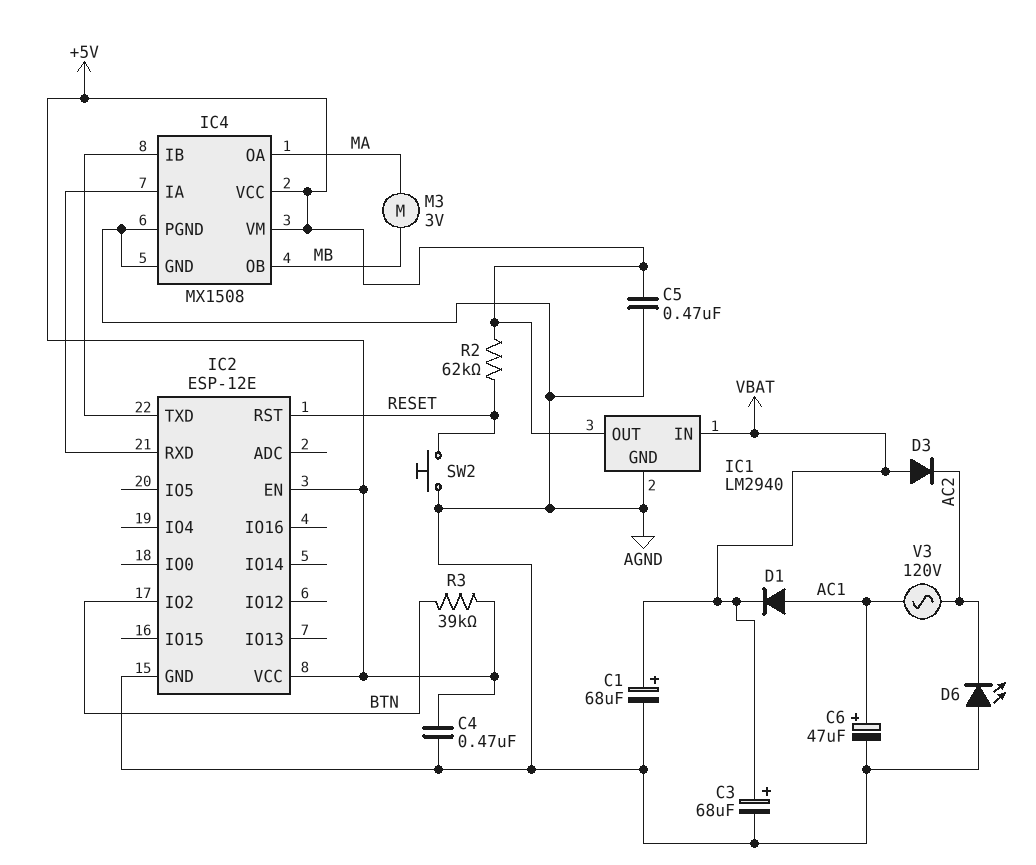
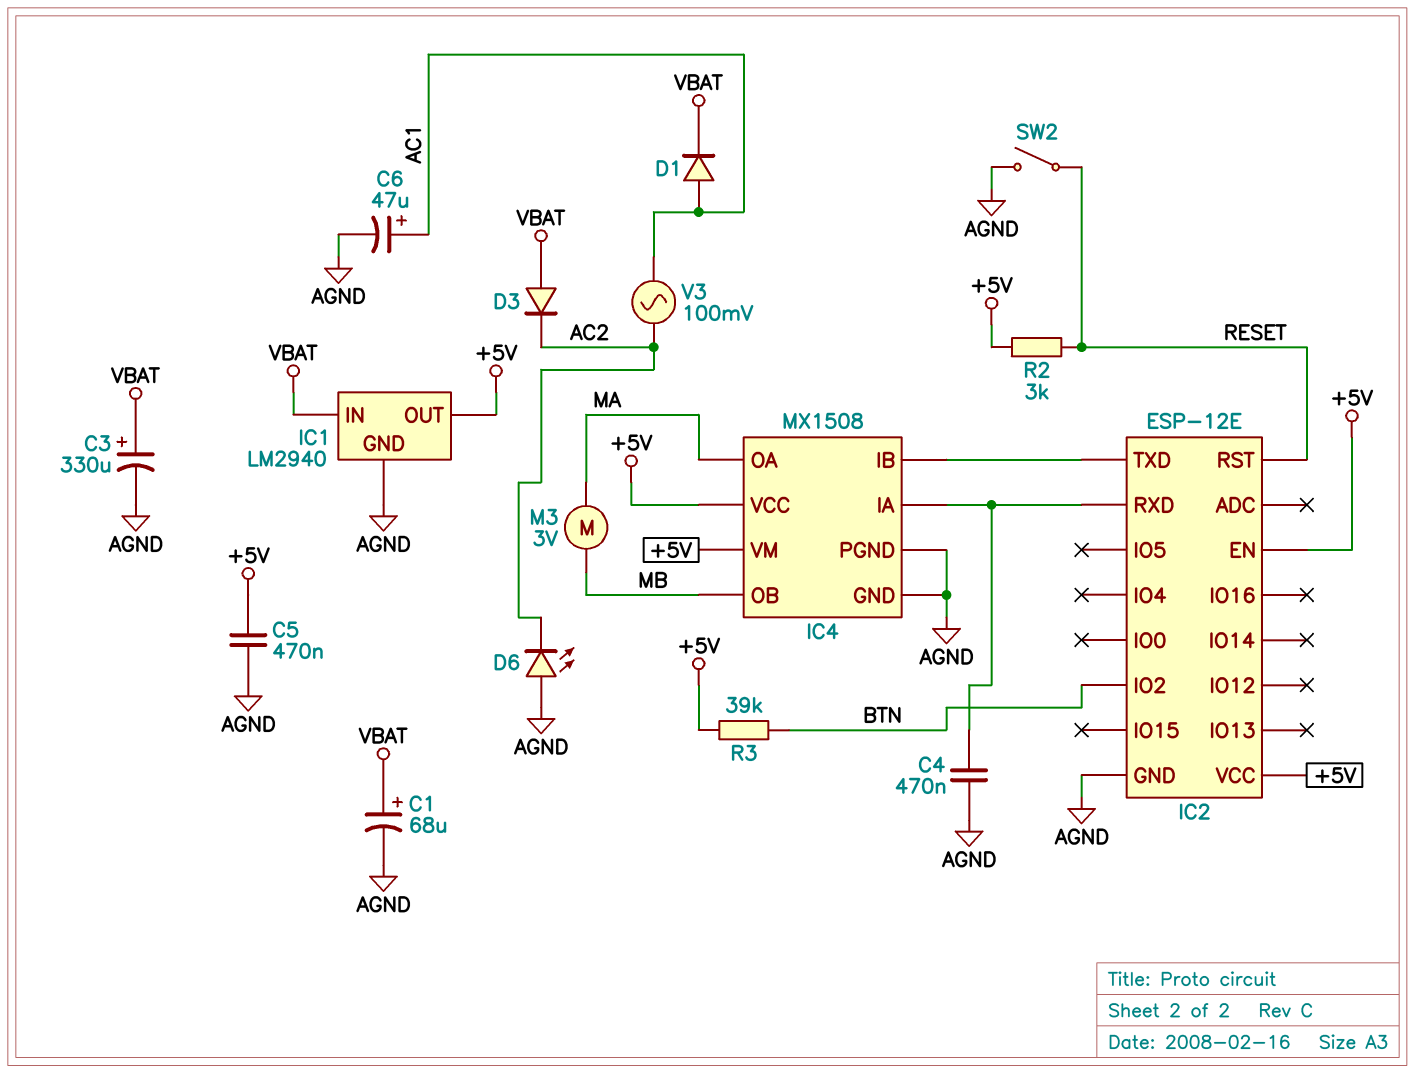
C3: 68uF (plus VBAT, minus AGND) -> 330uF (plus VBAT, minus AGND)
C4: 470nF (+5V, AGND) -> 470nF (AGND, IC2/RXD)
R2: 62k (+5V, RESET) -> 3k (+5V, RESET)
SW2: button (AGND, RESET) -> switch (AGND, RESET)
V3: AC 120V (AC1, AC2) -> AC 100mV (AC1, AC2)

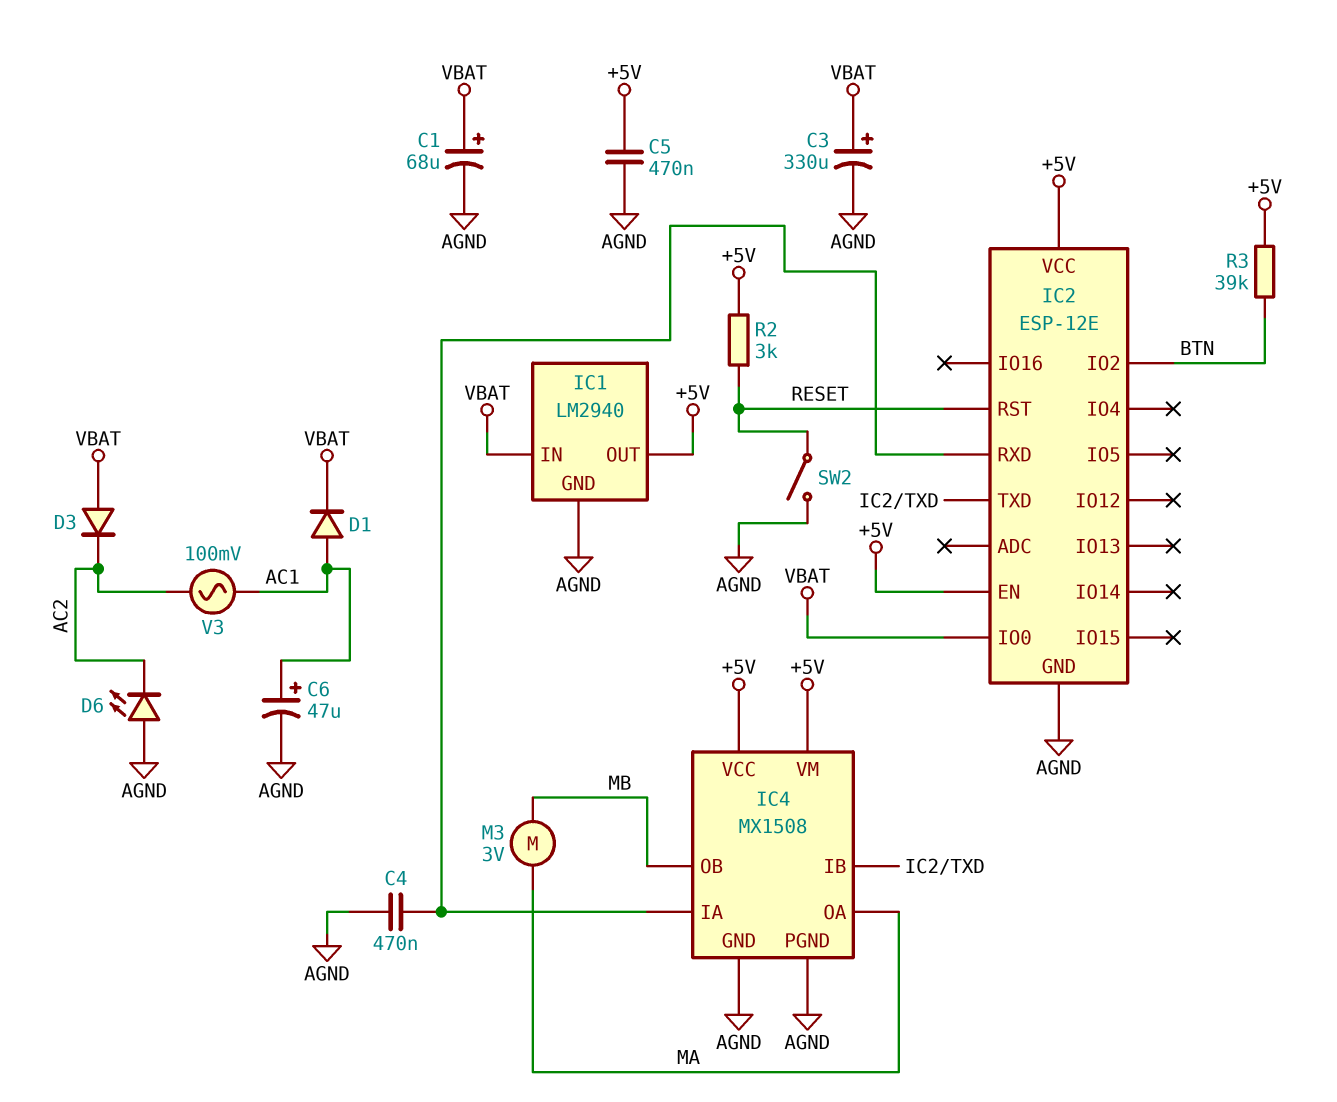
IC2 pin IO0: none -> VBAT

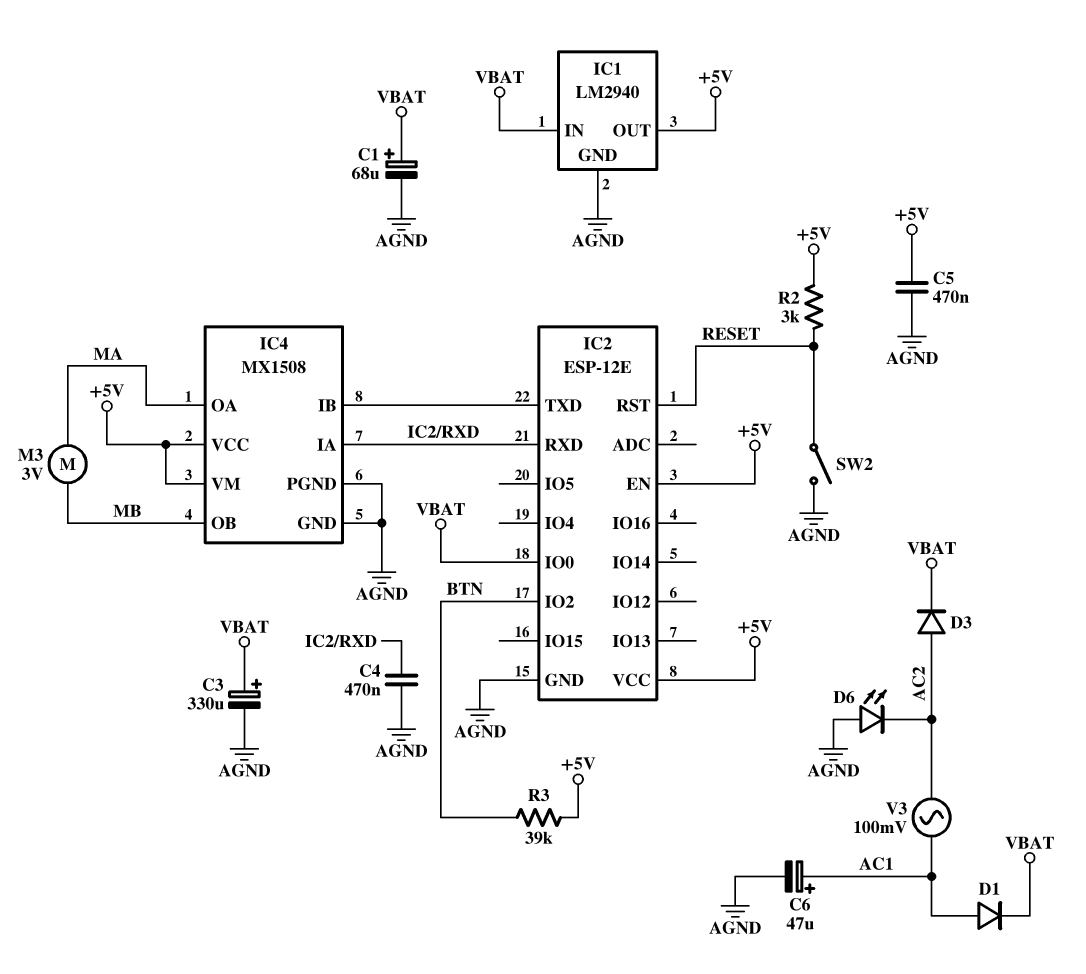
D3: diode (A VBAT, K AC2) -> diode (A AC2, K VBAT)

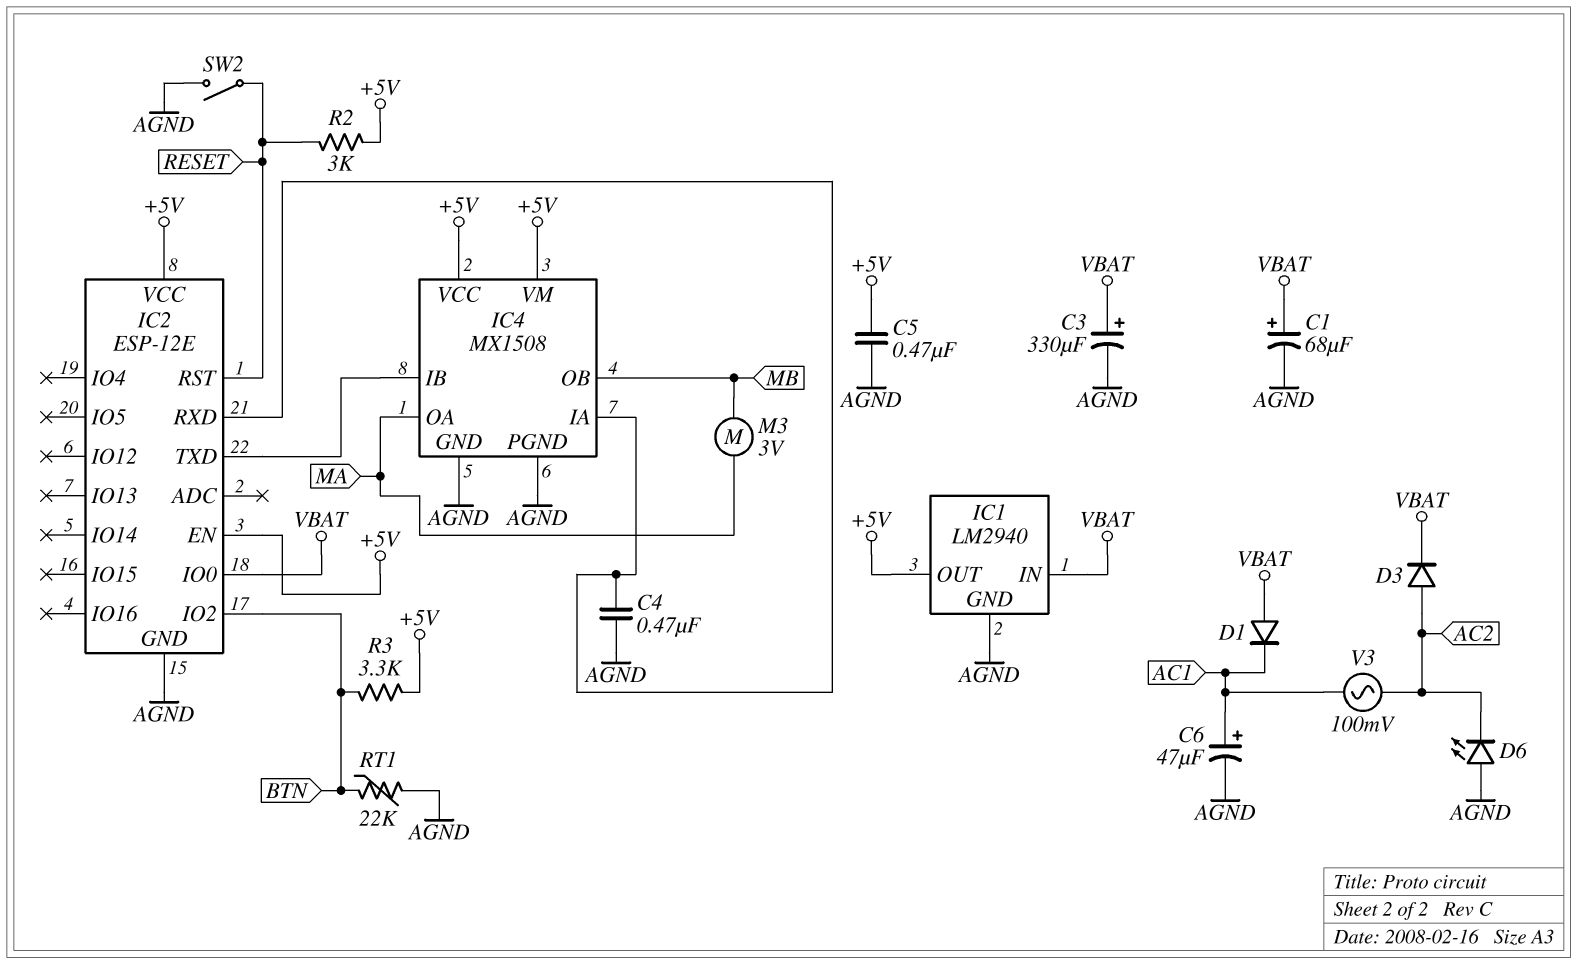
D1: diode (A AC1, K VBAT) -> diode (A VBAT, K AC1)
R3: 39k (+5V, BTN) -> 3.3k (+5V, BTN)
RT1: none -> 22k (AGND, BTN)

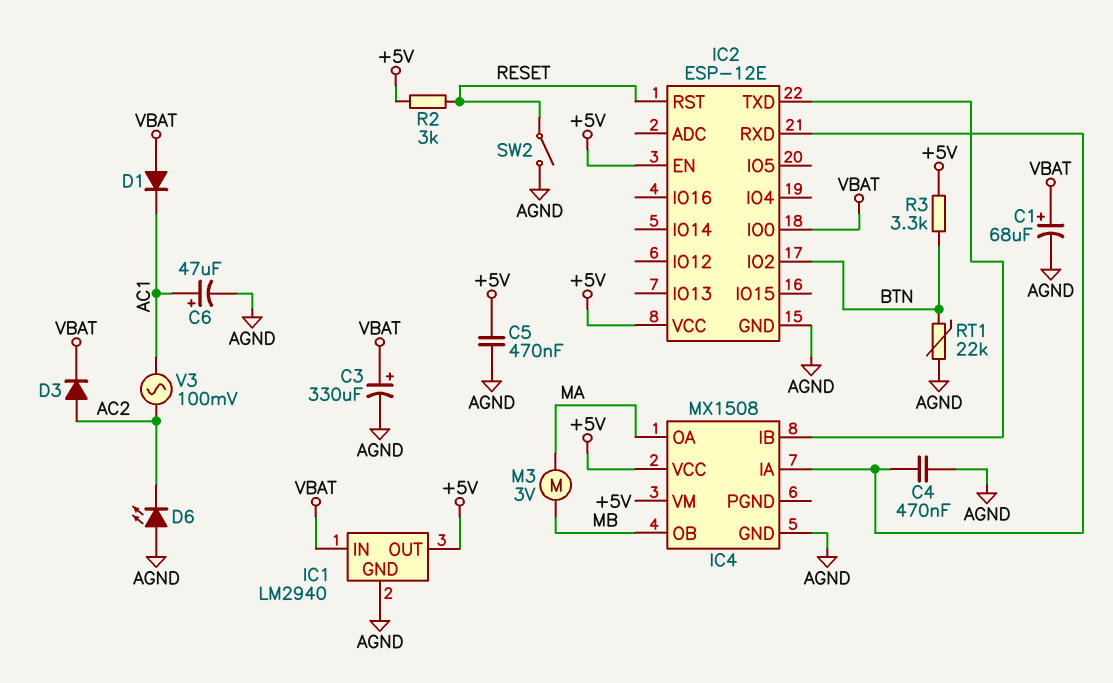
IC4 pin PGND: AGND -> none

